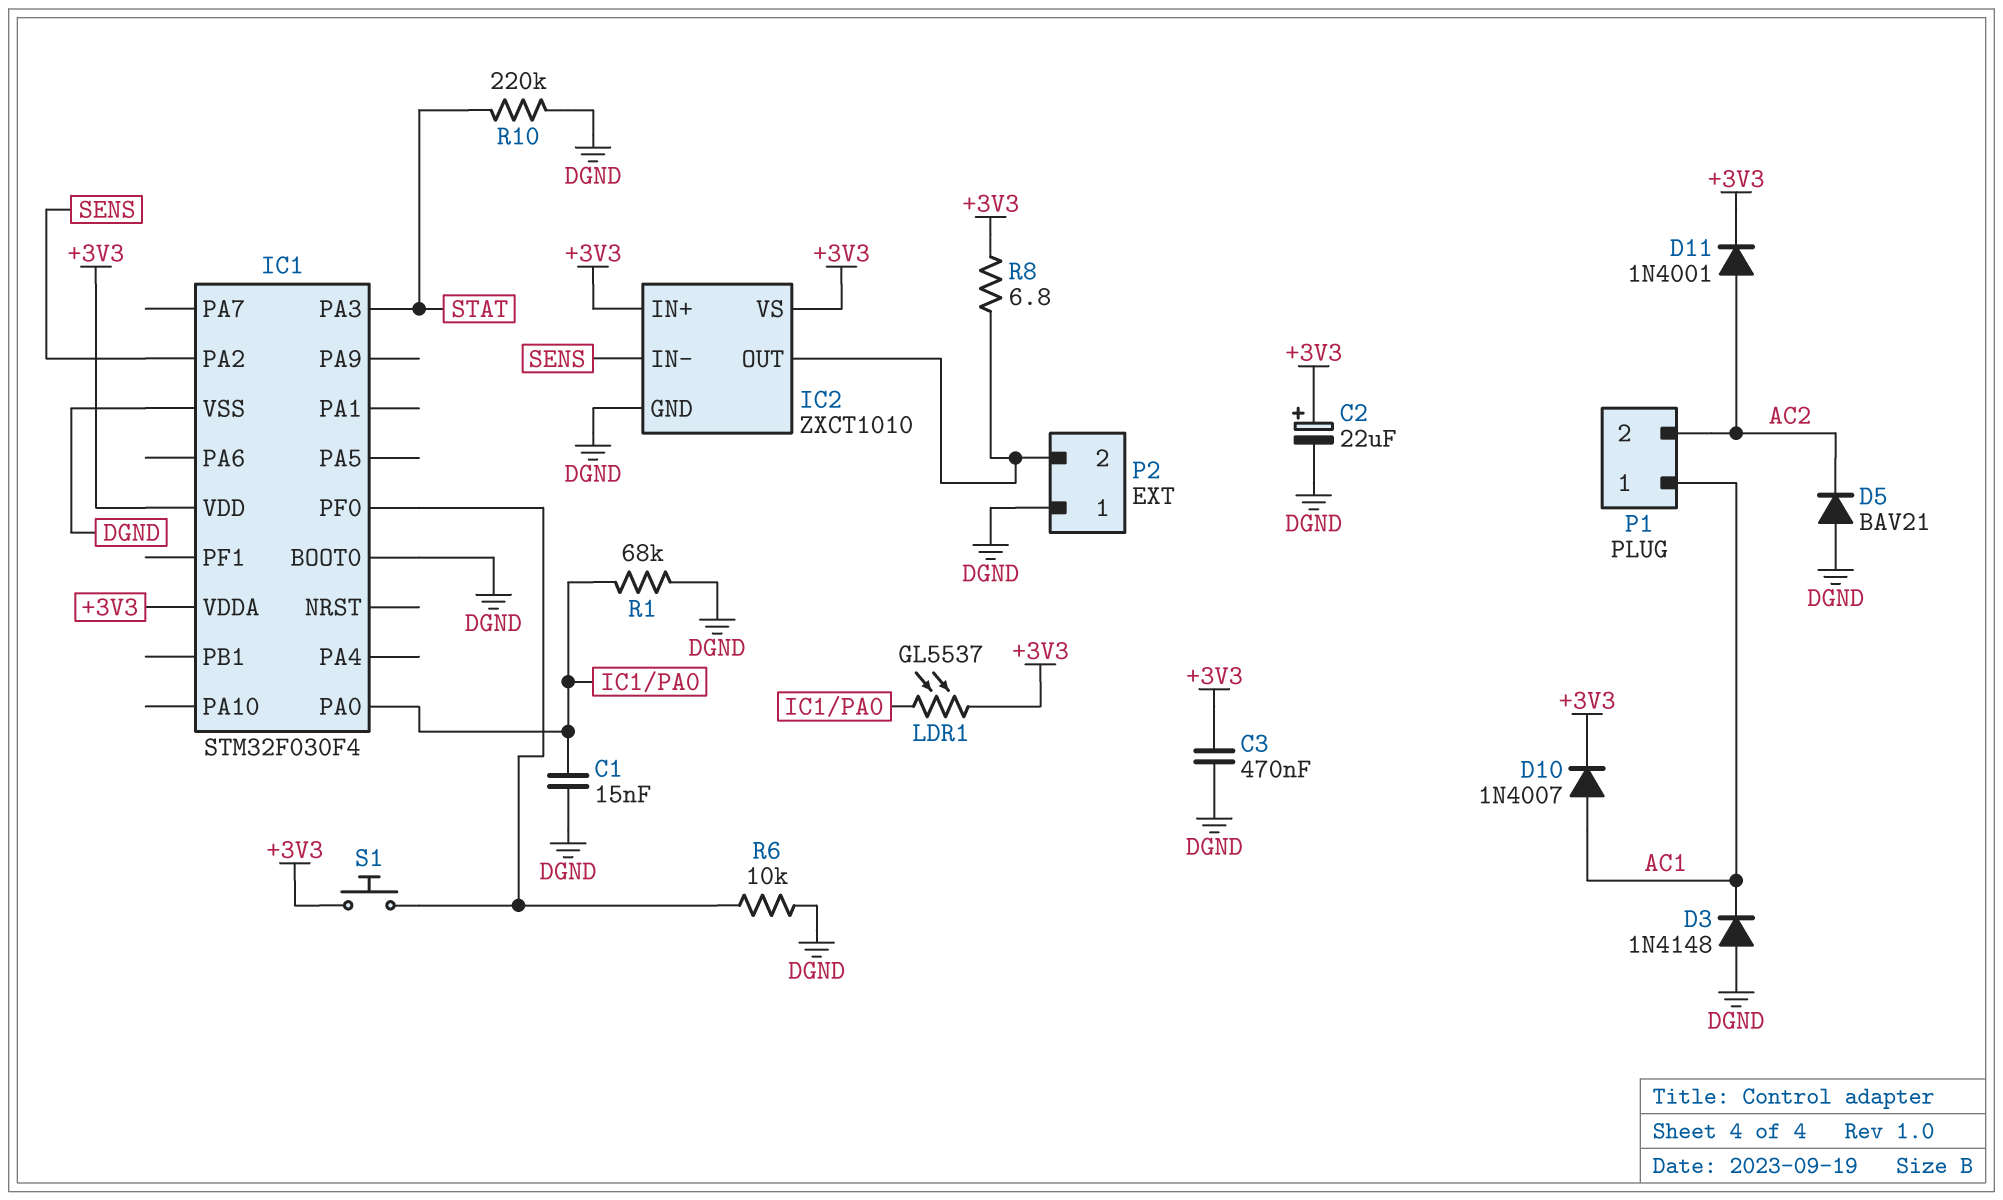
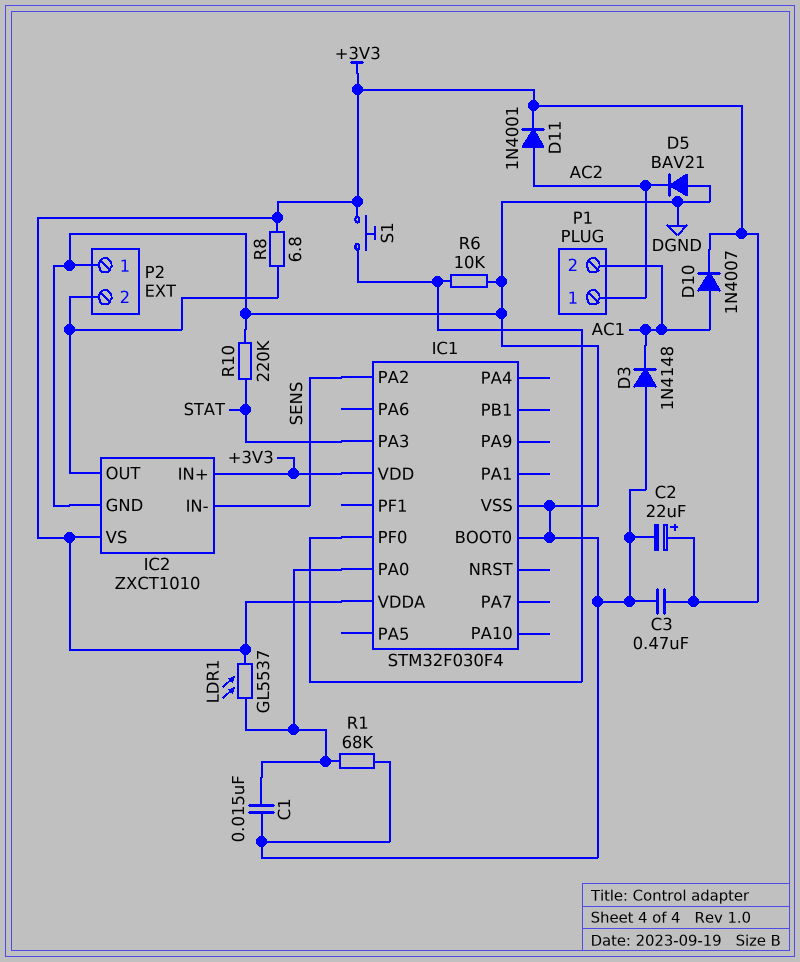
P1 pin 1: AC1 -> AC2
P1 pin 2: AC2 -> AC1

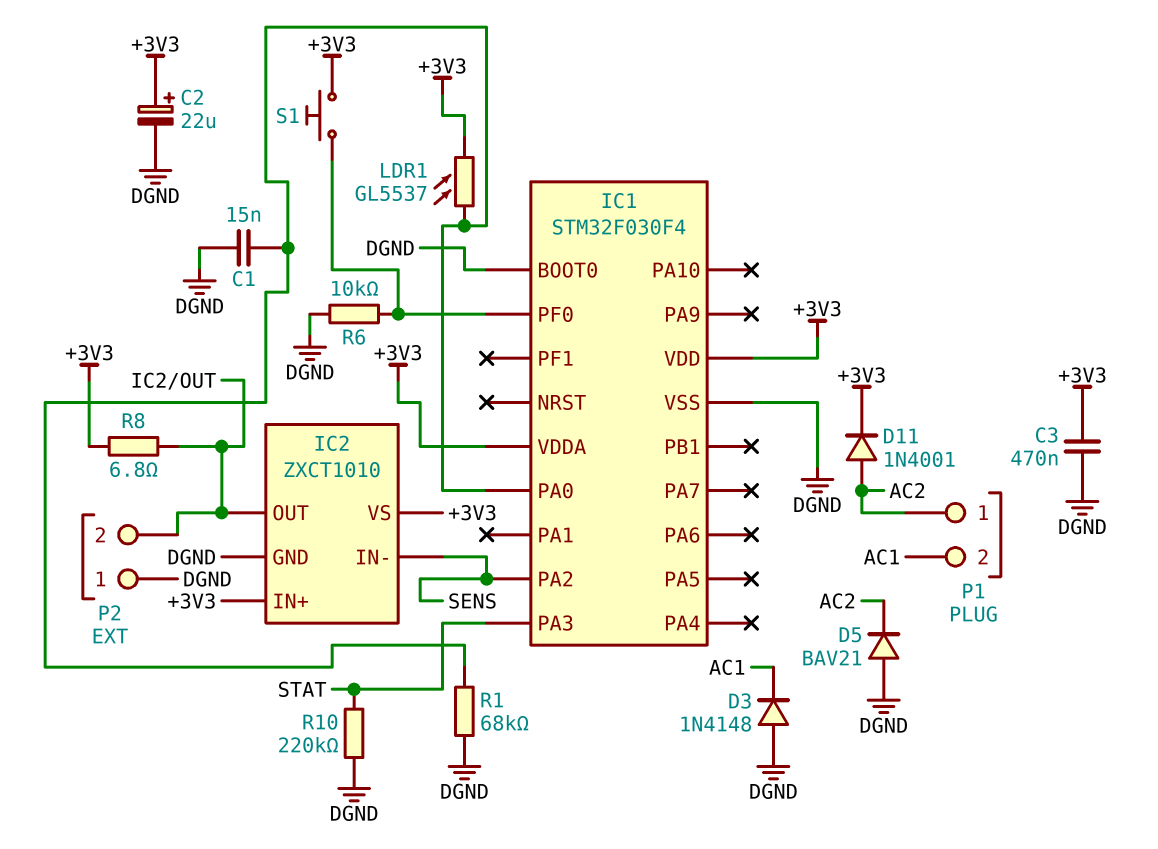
D10: diode 1N4007 (A AC1, K +3V3) -> none

